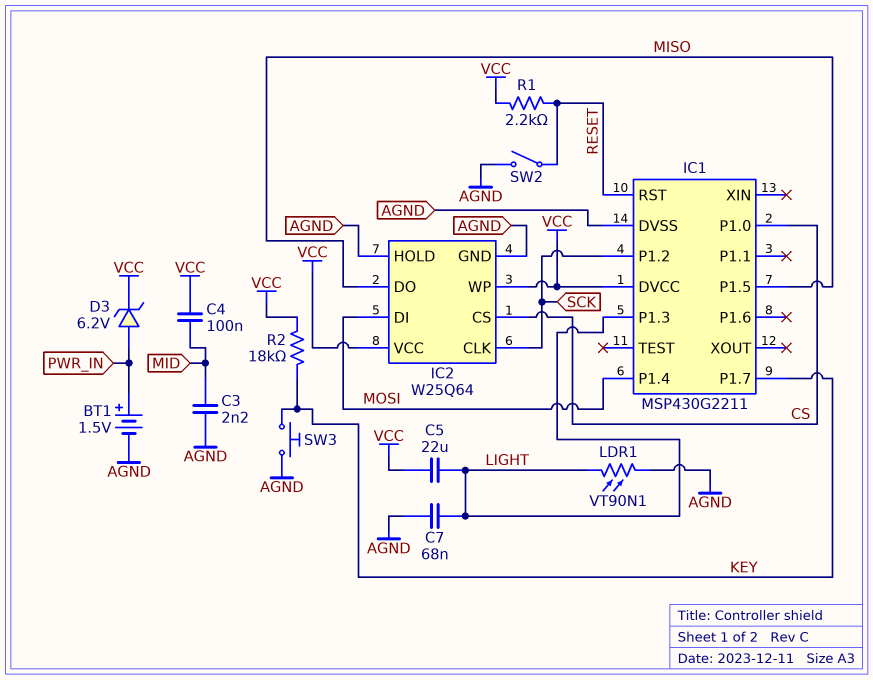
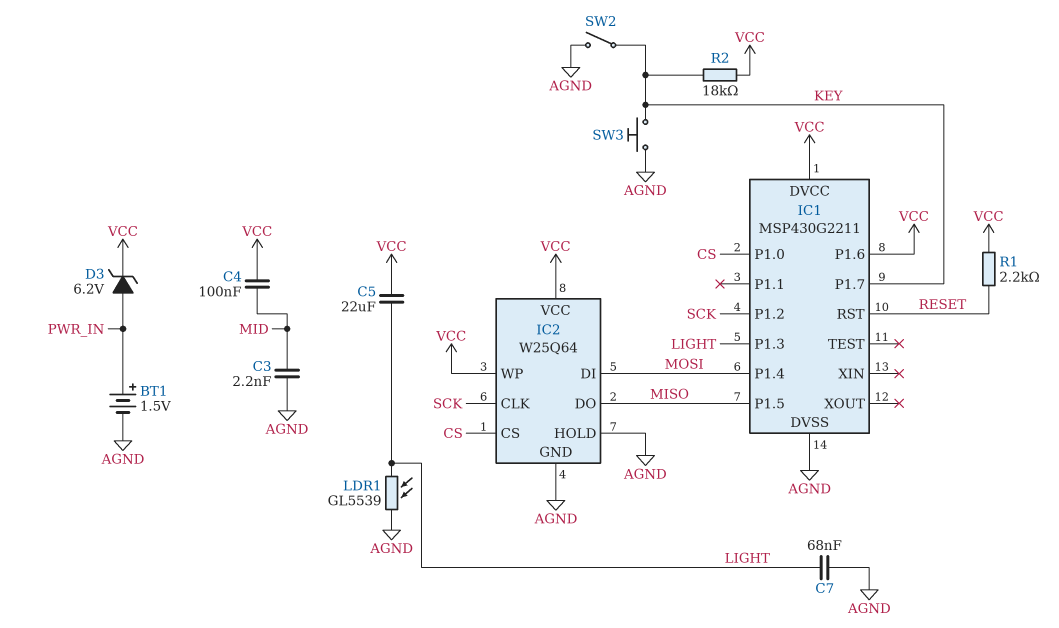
IC1 pin P1.6: none -> VCC
LDR1: VT90N1 (AGND, LIGHT) -> GL5539 (AGND, LIGHT)
SW2: switch (AGND, RESET) -> switch (AGND, KEY)

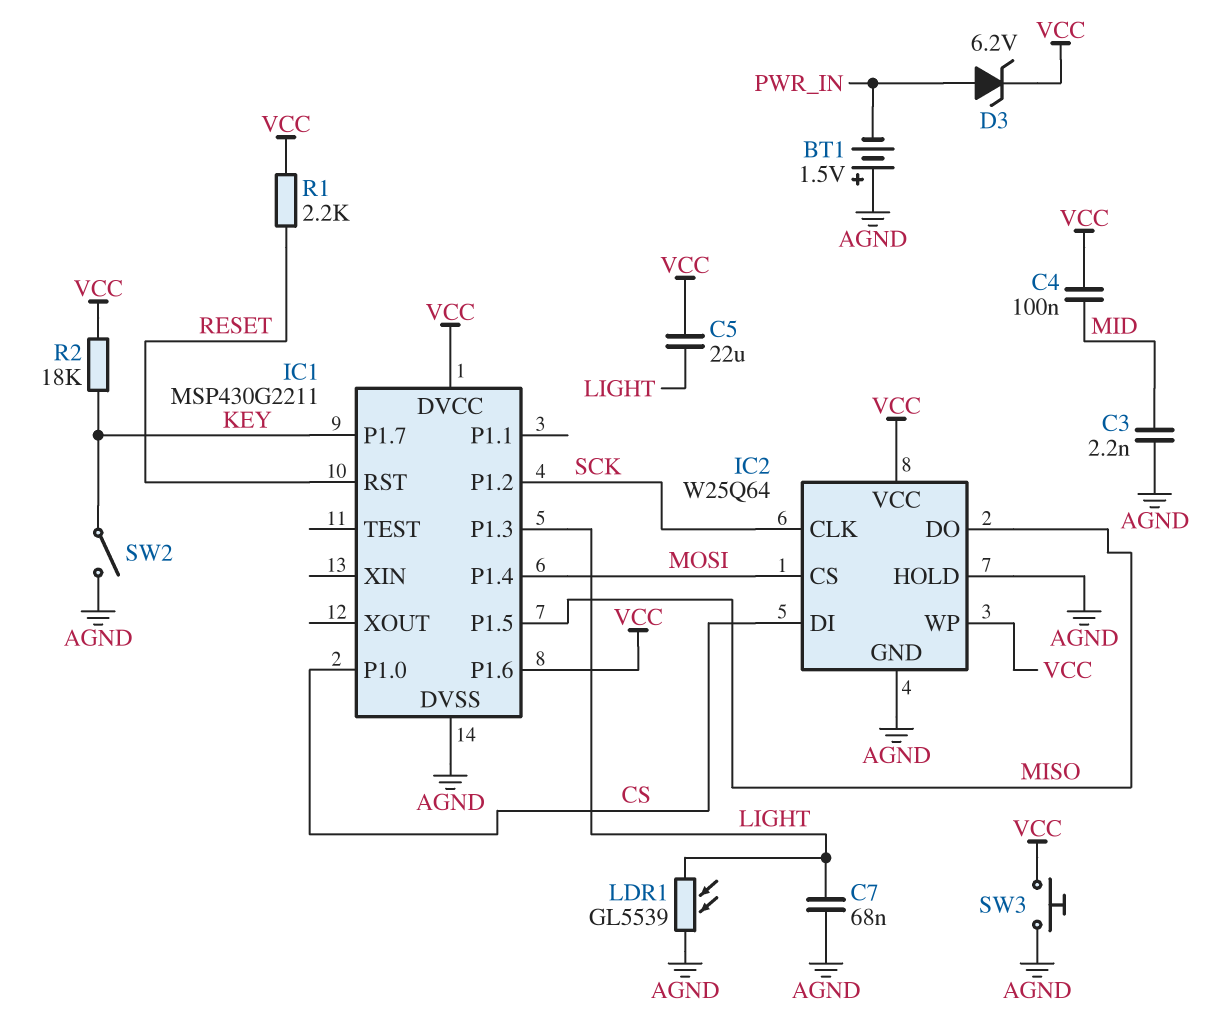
BT1: 1.5V (plus PWR_IN, minus AGND) -> 1.5V (plus AGND, minus PWR_IN)
IC2 pin CS: CS -> MOSI
IC2 pin DI: MOSI -> CS
SW3: button (AGND, KEY) -> button (AGND, VCC)

